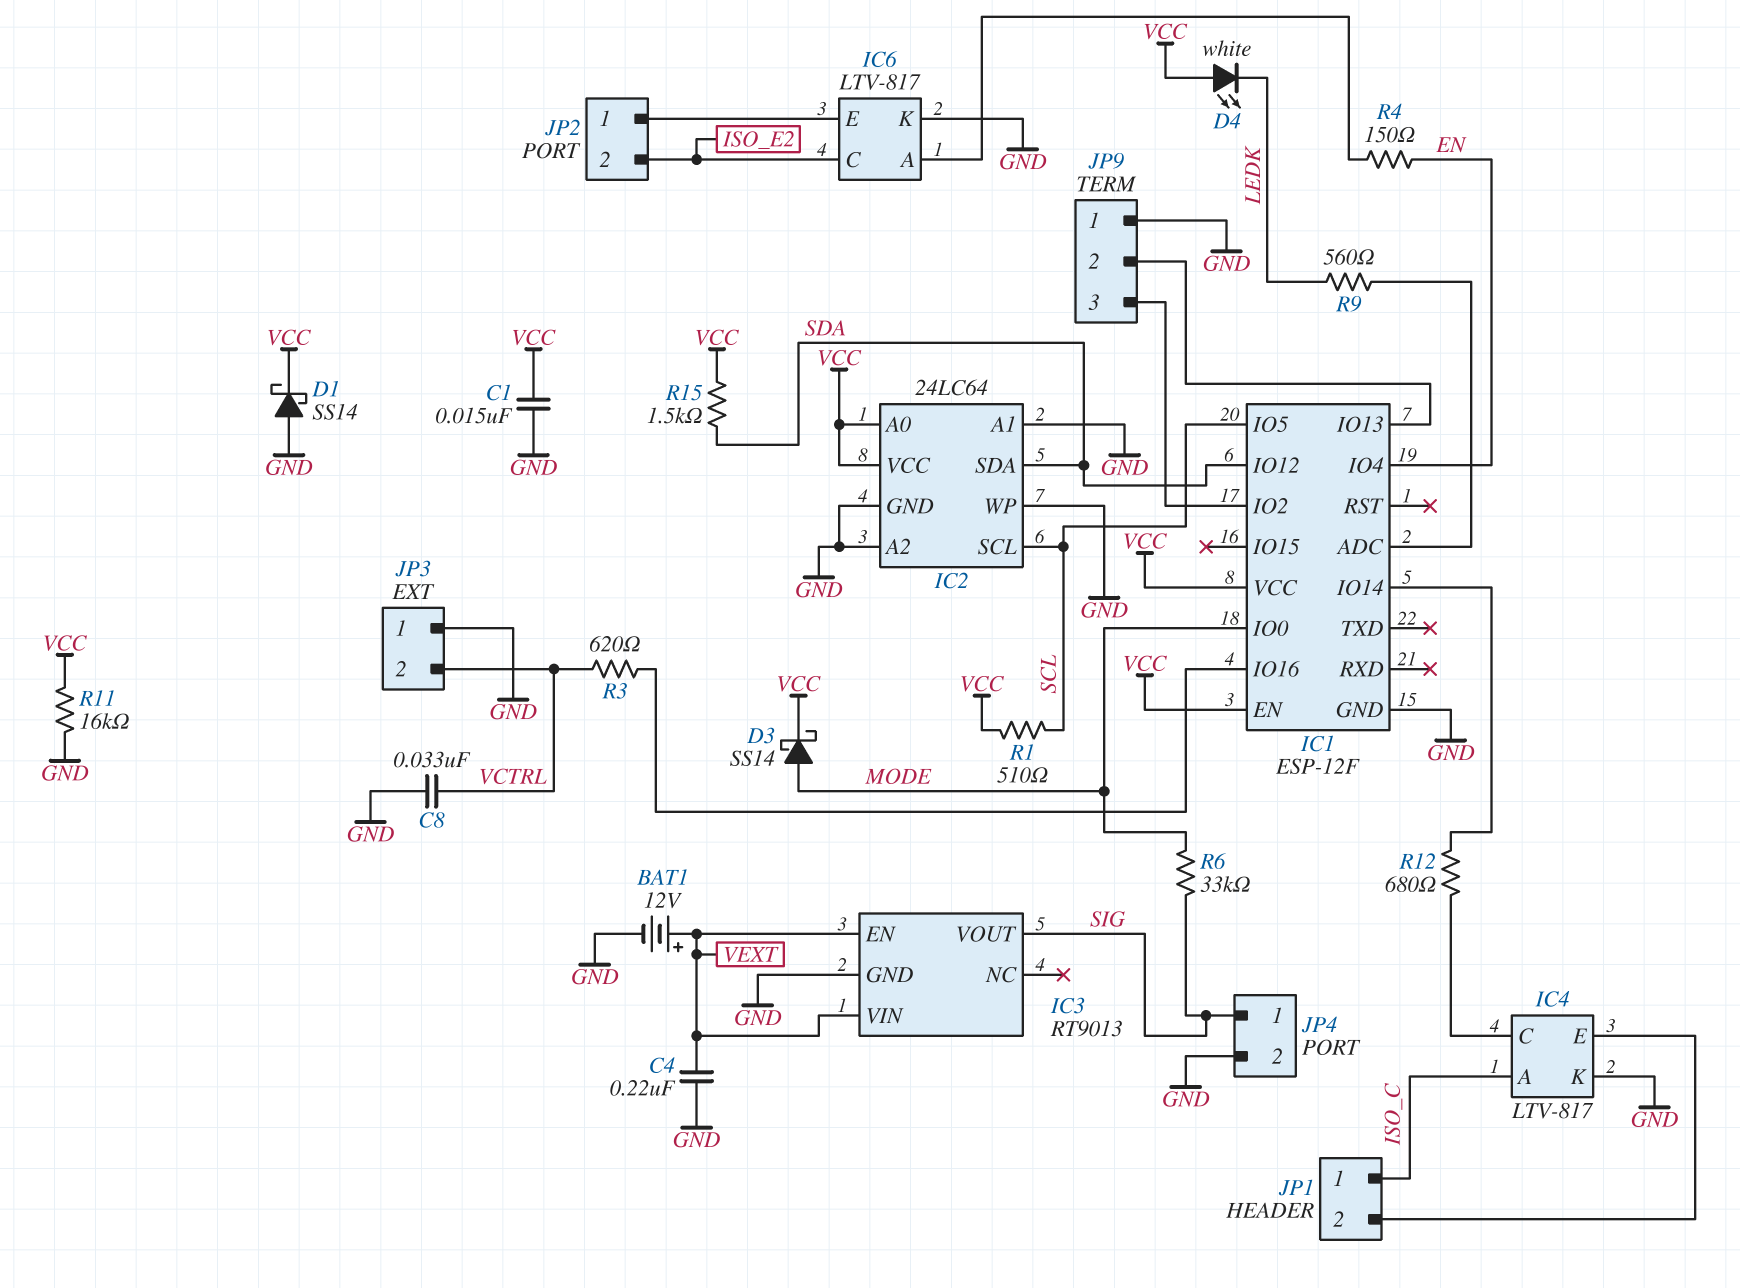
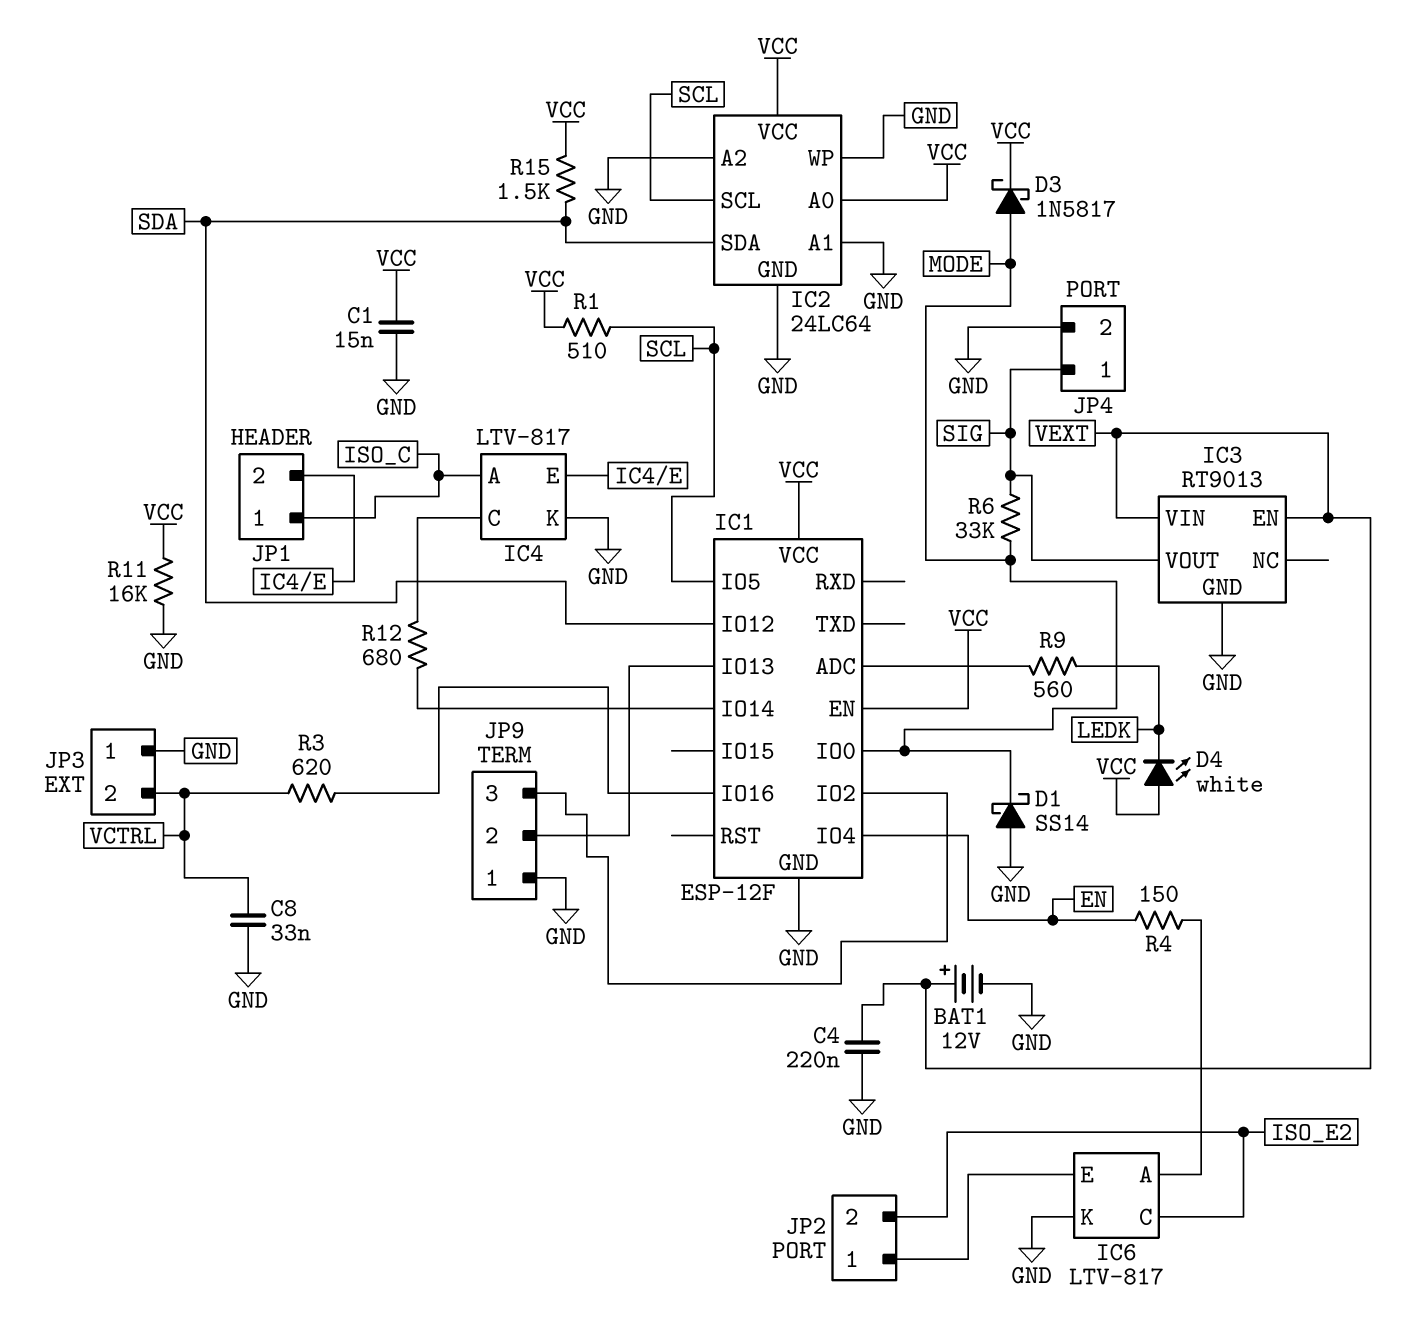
D1: schottky SS14 (A GND, K VCC) -> schottky SS14 (A GND, K MODE)
D3: schottky SS14 (A MODE, K VCC) -> schottky 1N5817 (A MODE, K VCC)

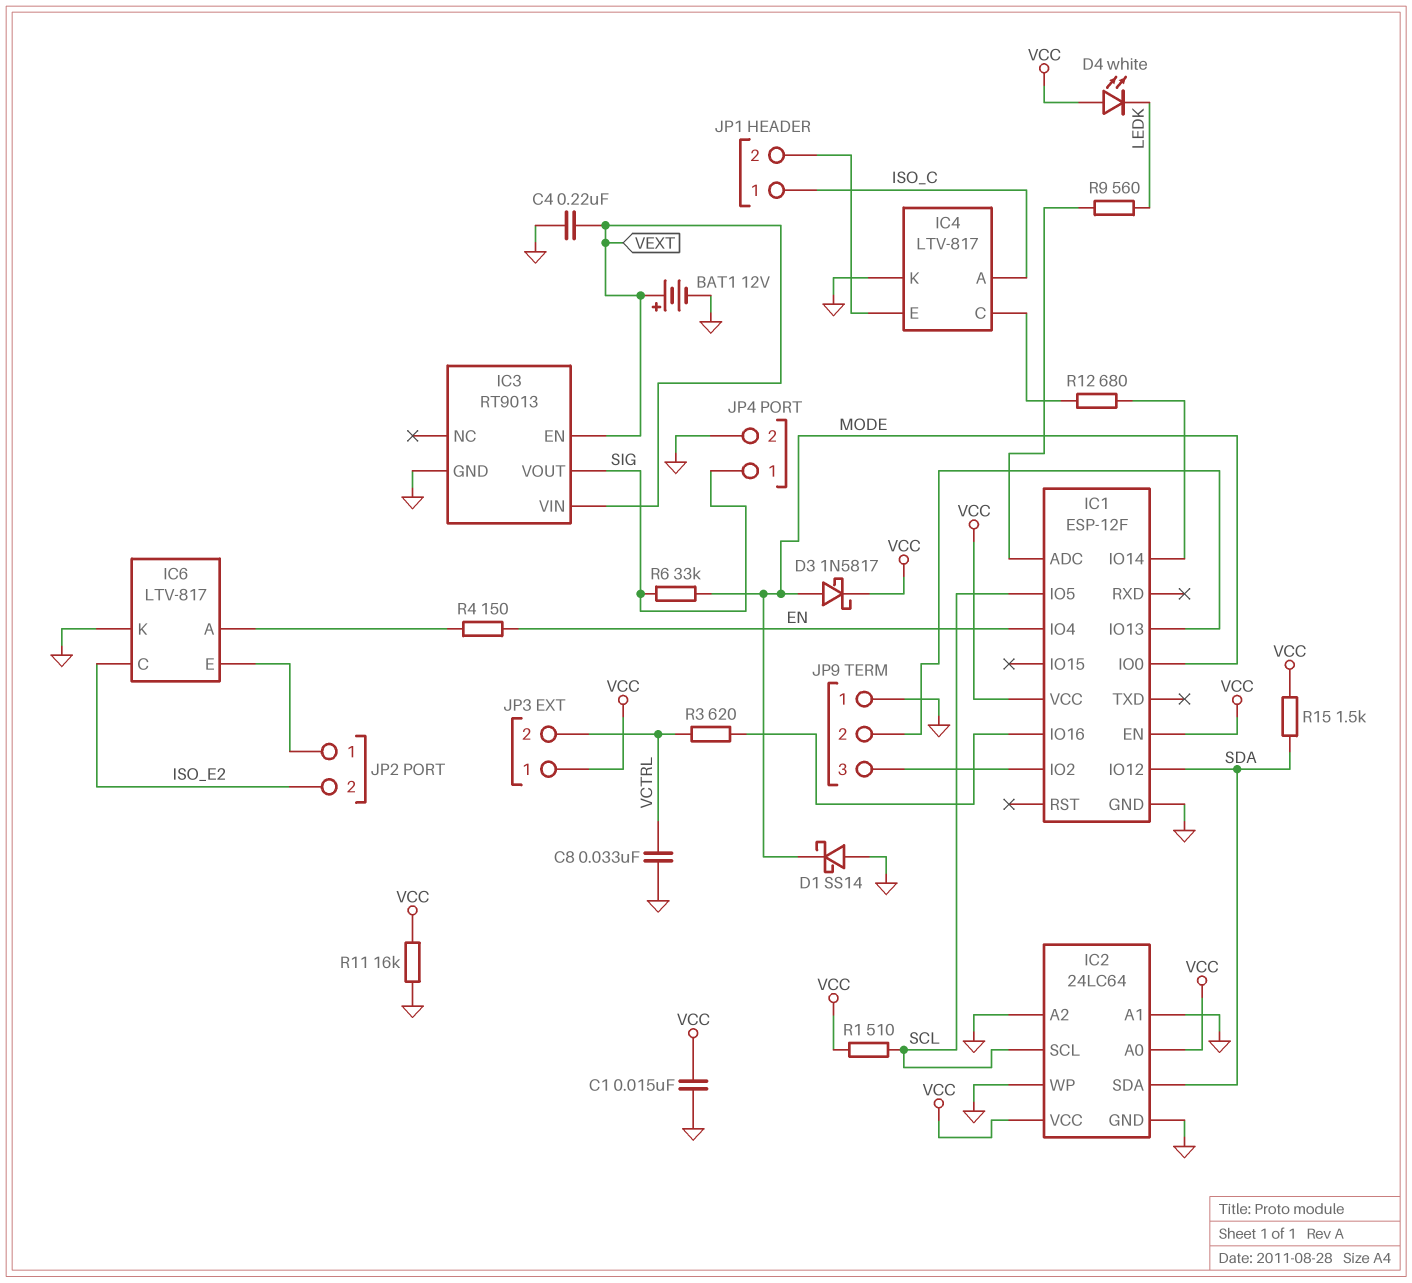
JP3 pin 1: GND -> VCC

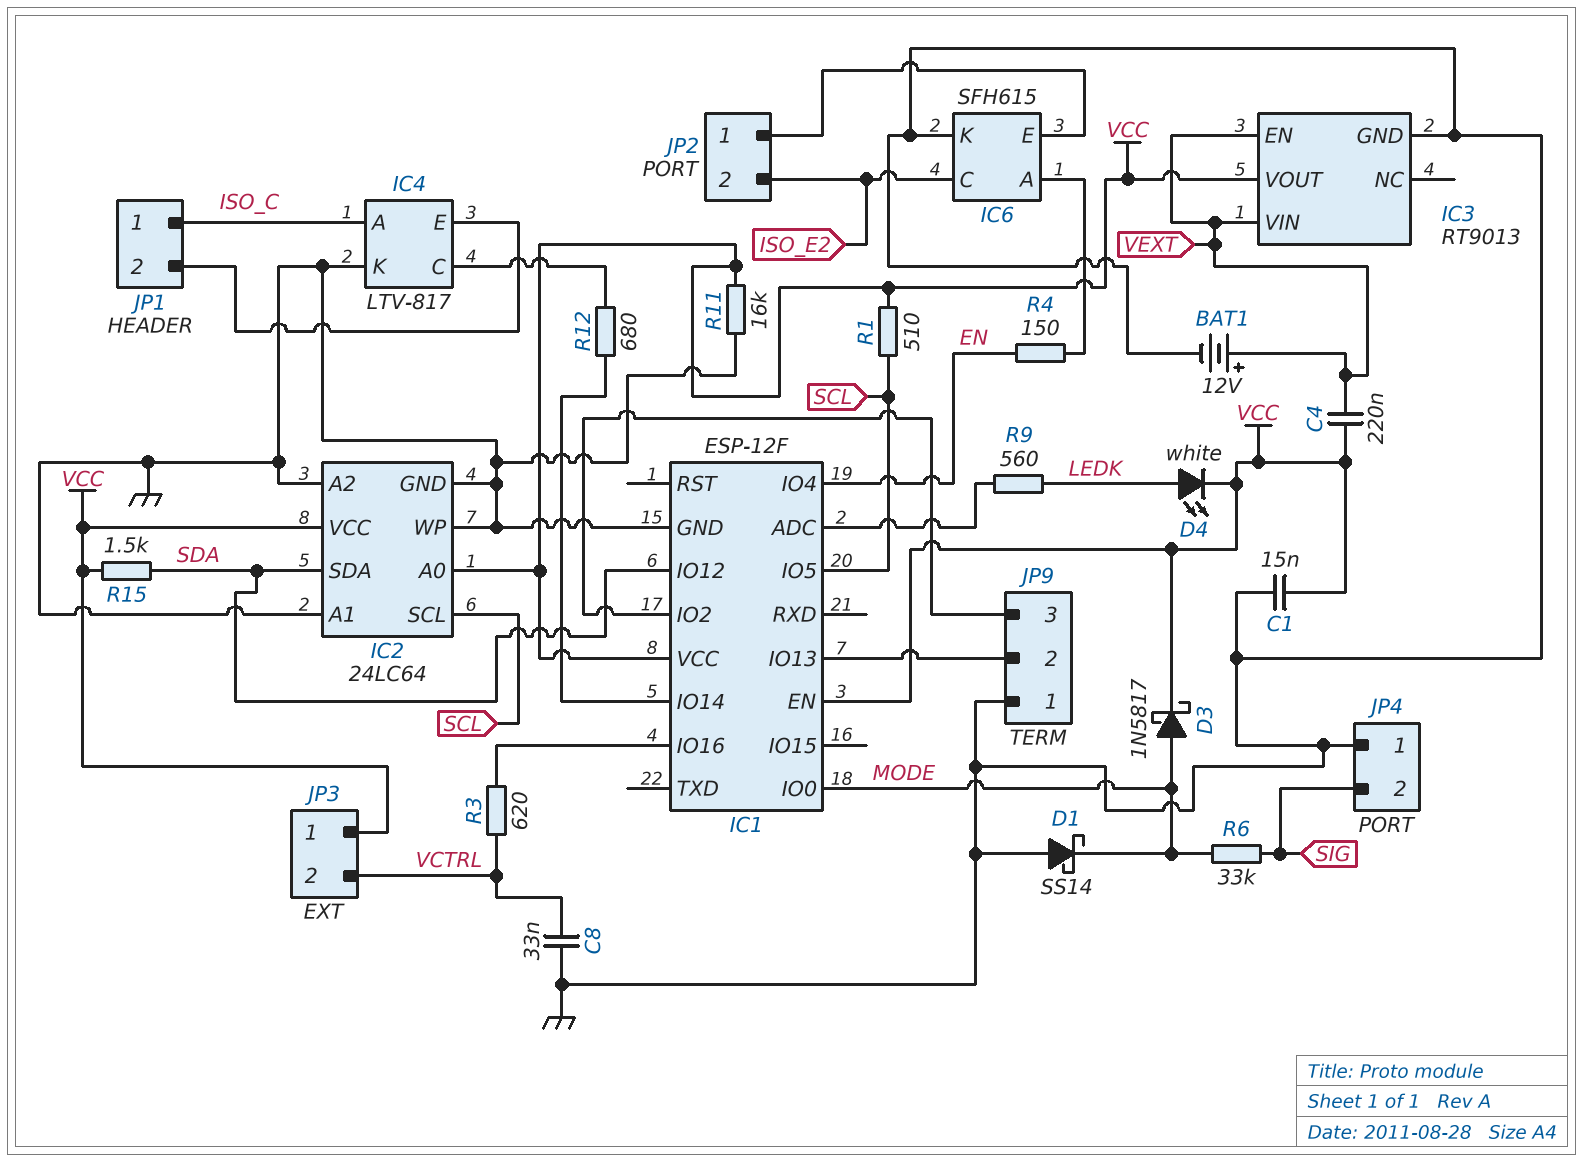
C4: 220nF (GND, VEXT) -> 220nF (VCC, VEXT)
D4: LED white (A VCC, K LEDK) -> LED white (A LEDK, K VCC)
IC3 pin VOUT: SIG -> VCC
IC6: LTV-817 -> SFH615
JP4 pin 1: SIG -> GND
JP4 pin 2: GND -> SIG

